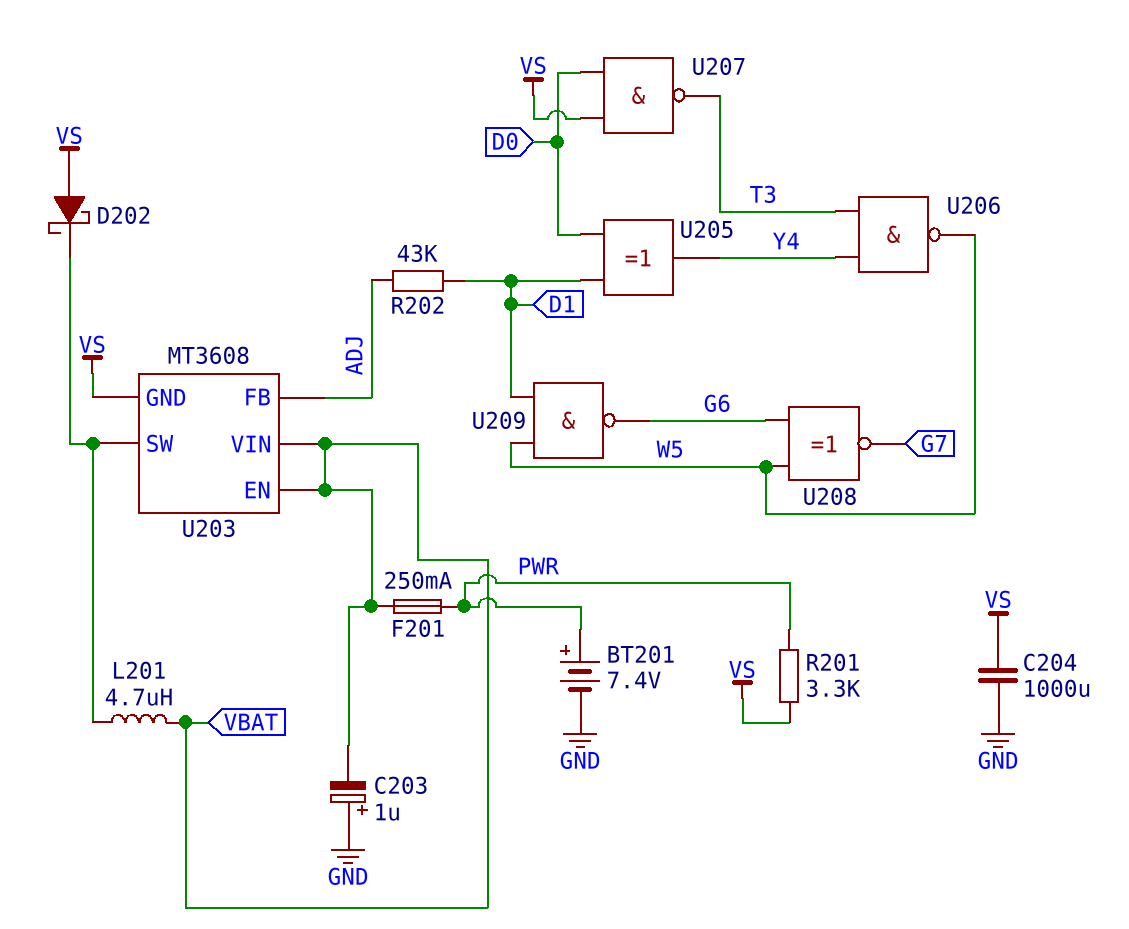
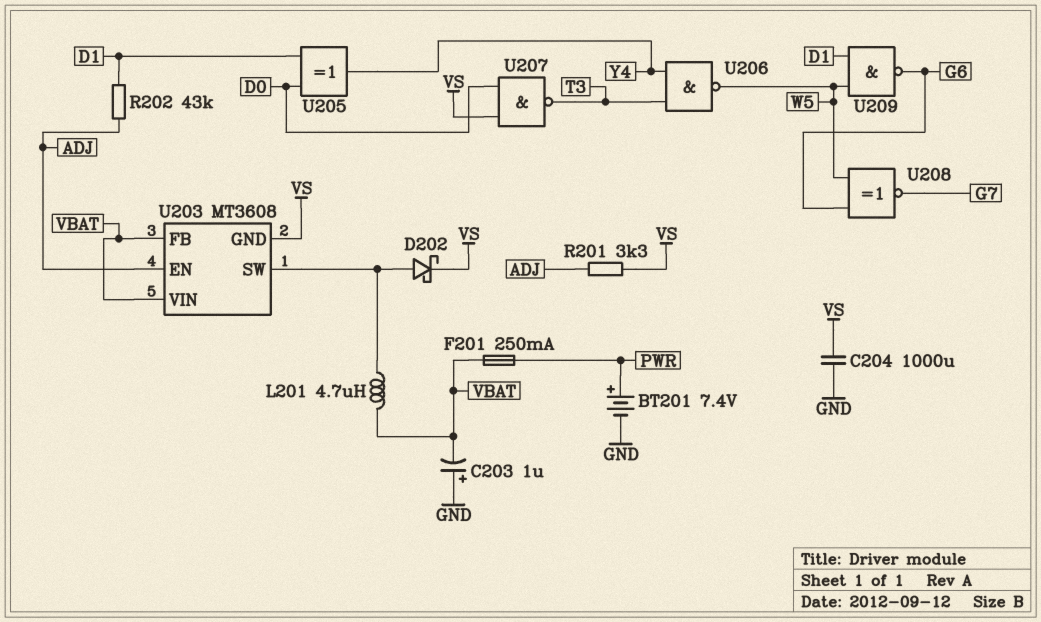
D202: schottky (A VS, K U203/SW) -> schottky (A U203/SW, K VS)
R201: 3.3k (PWR, VS) -> 3.3k (ADJ, VS)
U203 pin EN: VBAT -> ADJ
U203 pin FB: ADJ -> VBAT

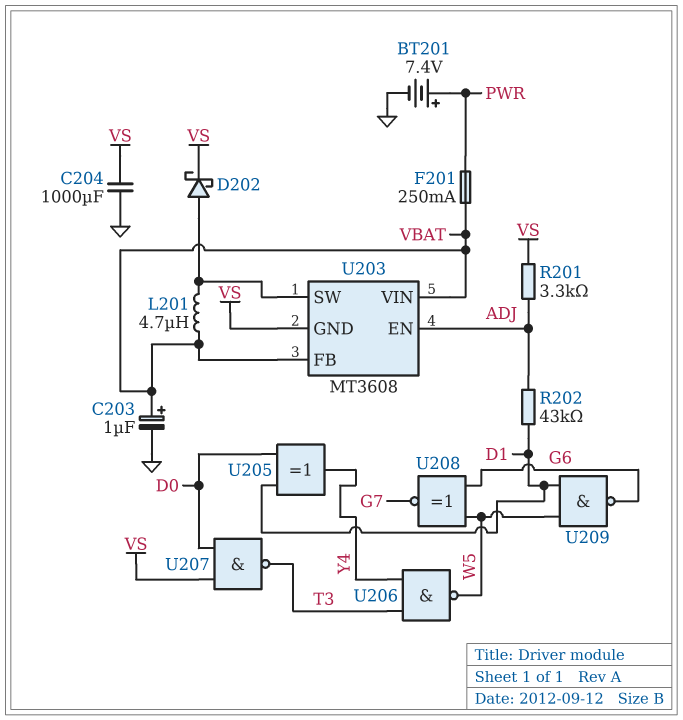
C203: 1uF (plus GND, minus VBAT) -> 1uF (plus VBAT, minus GND)

